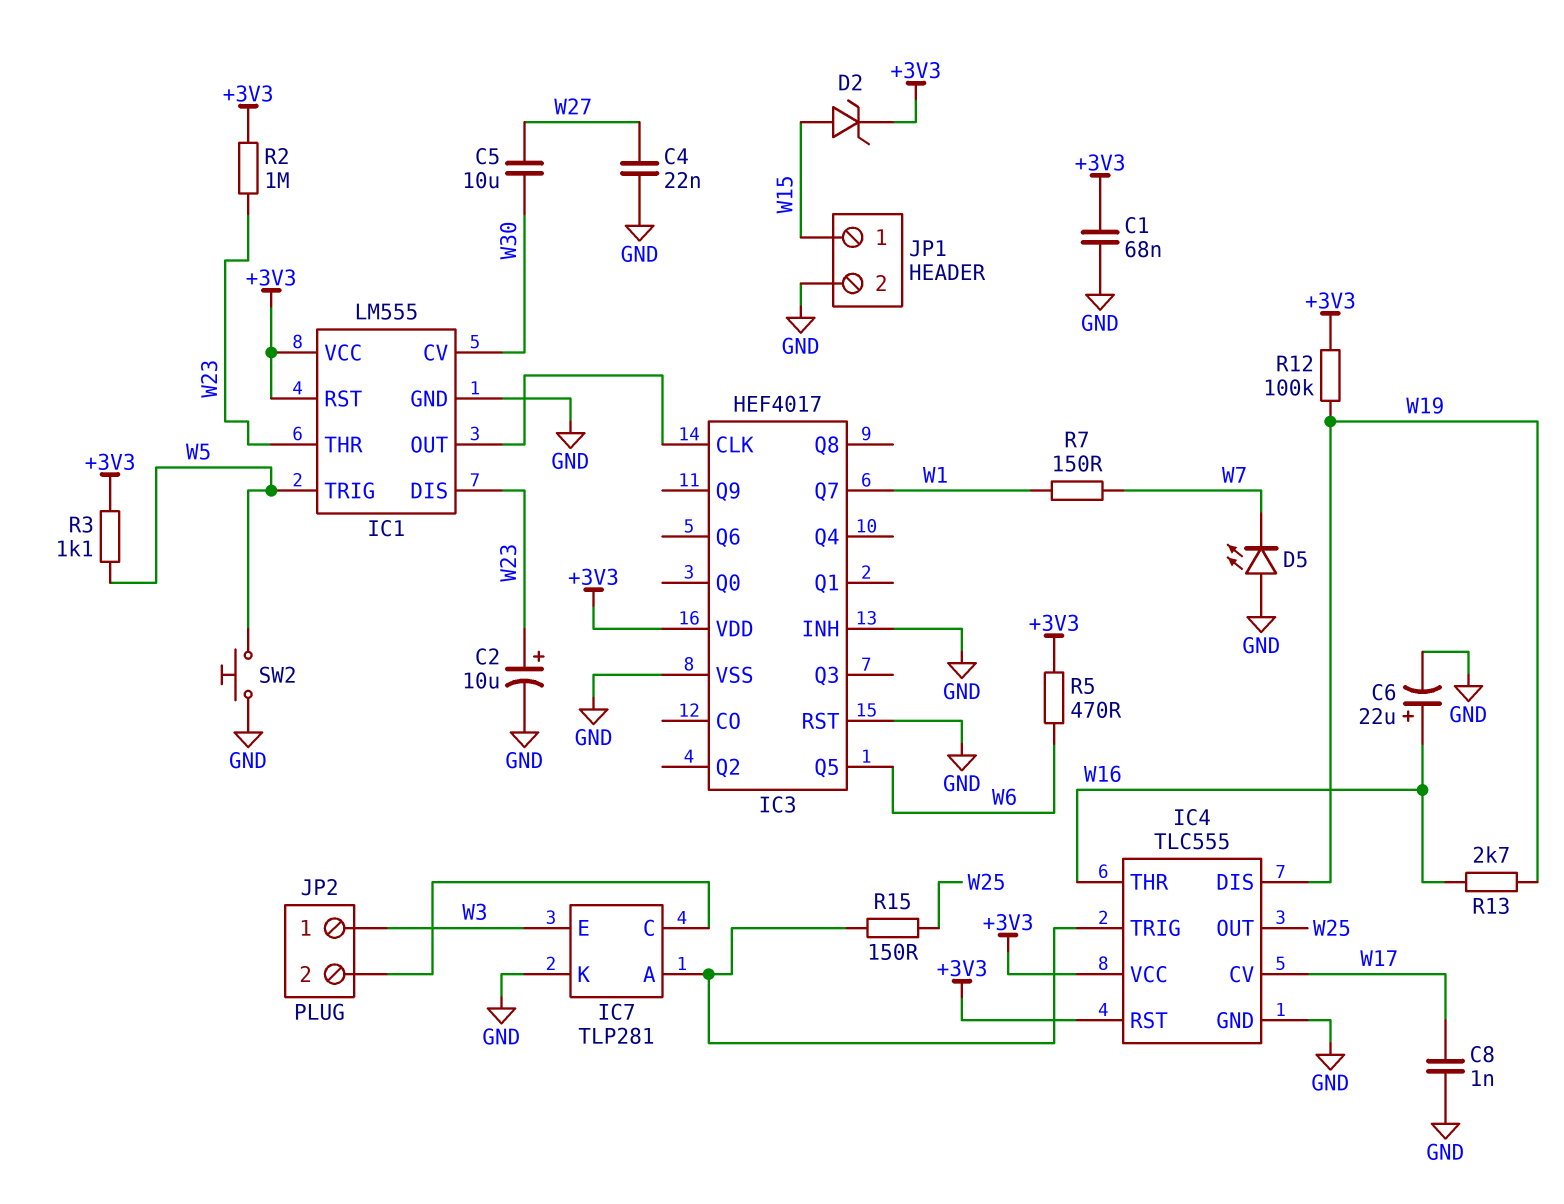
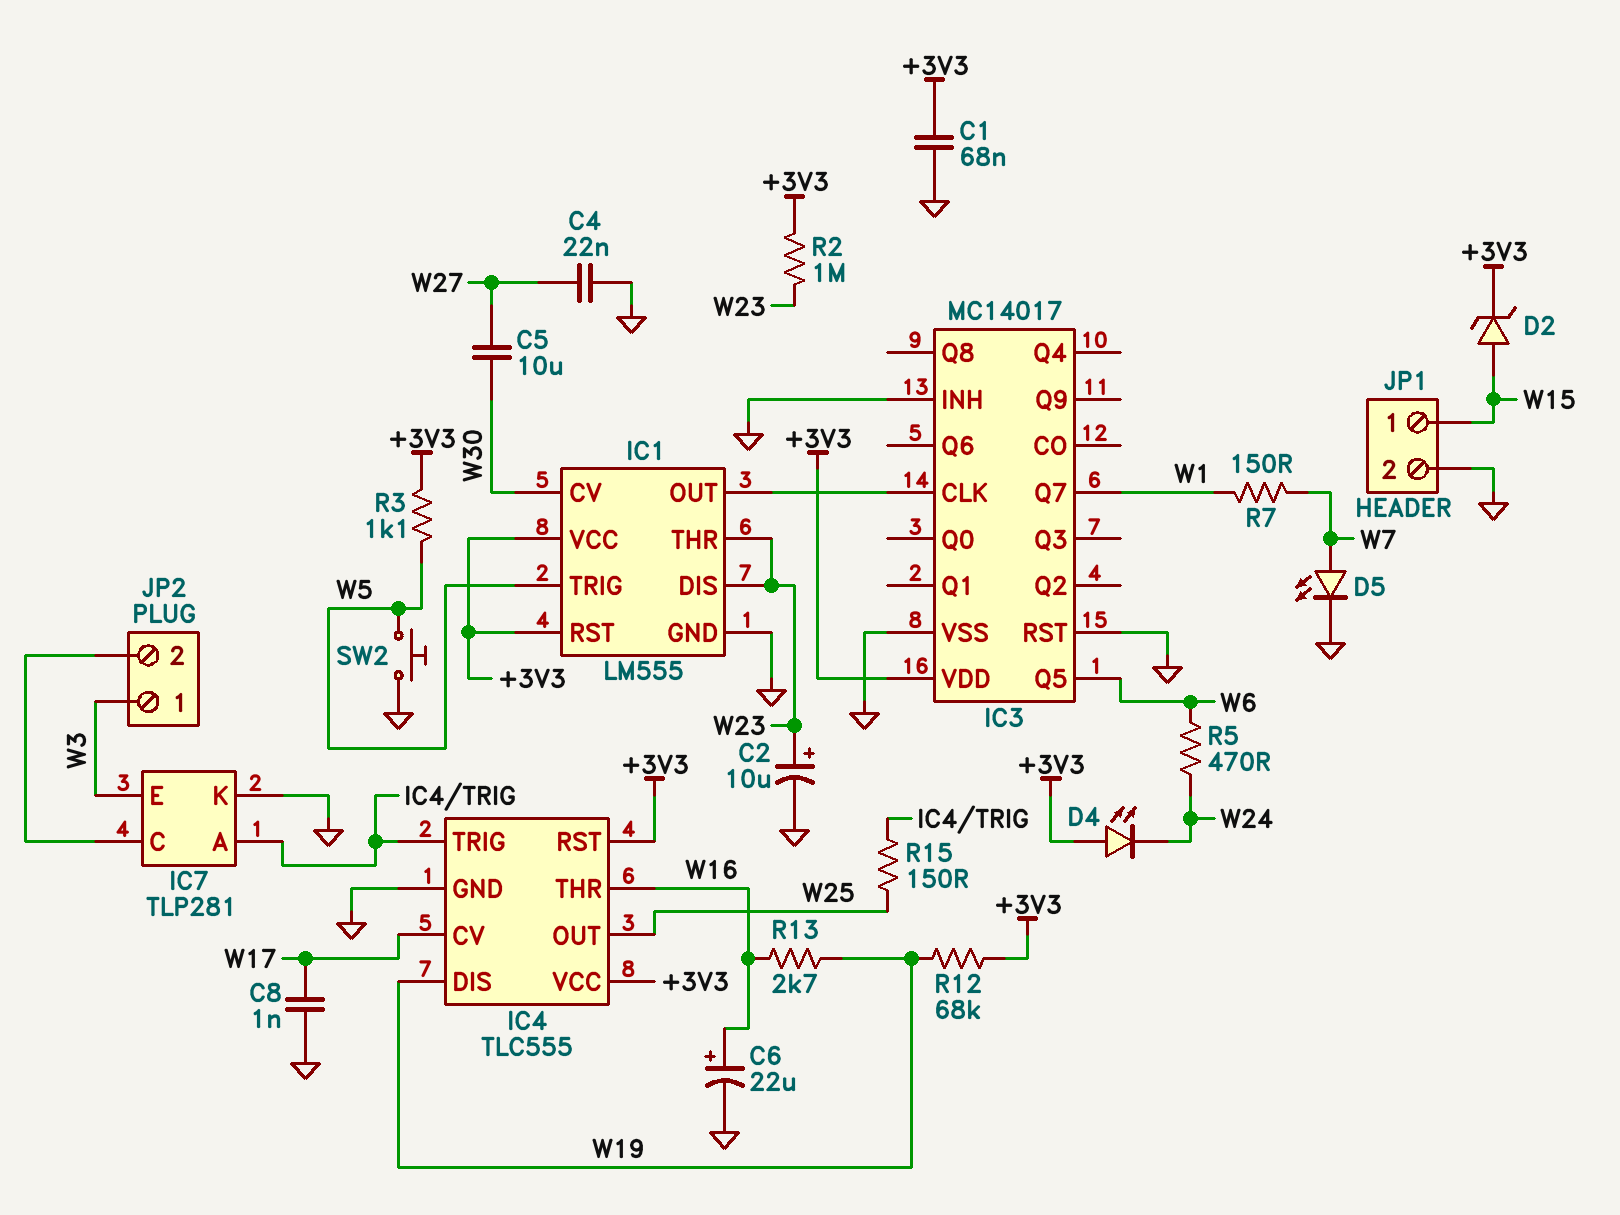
D4: none -> LED (A +3V3, K W24)
D5: LED (A GND, K W7) -> LED (A W7, K GND)
IC3: HEF4017 -> MC14017
R5: 470 (+3V3, W6) -> 470 (W6, W24)
R12: 100k (+3V3, W19) -> 68k (+3V3, W19)

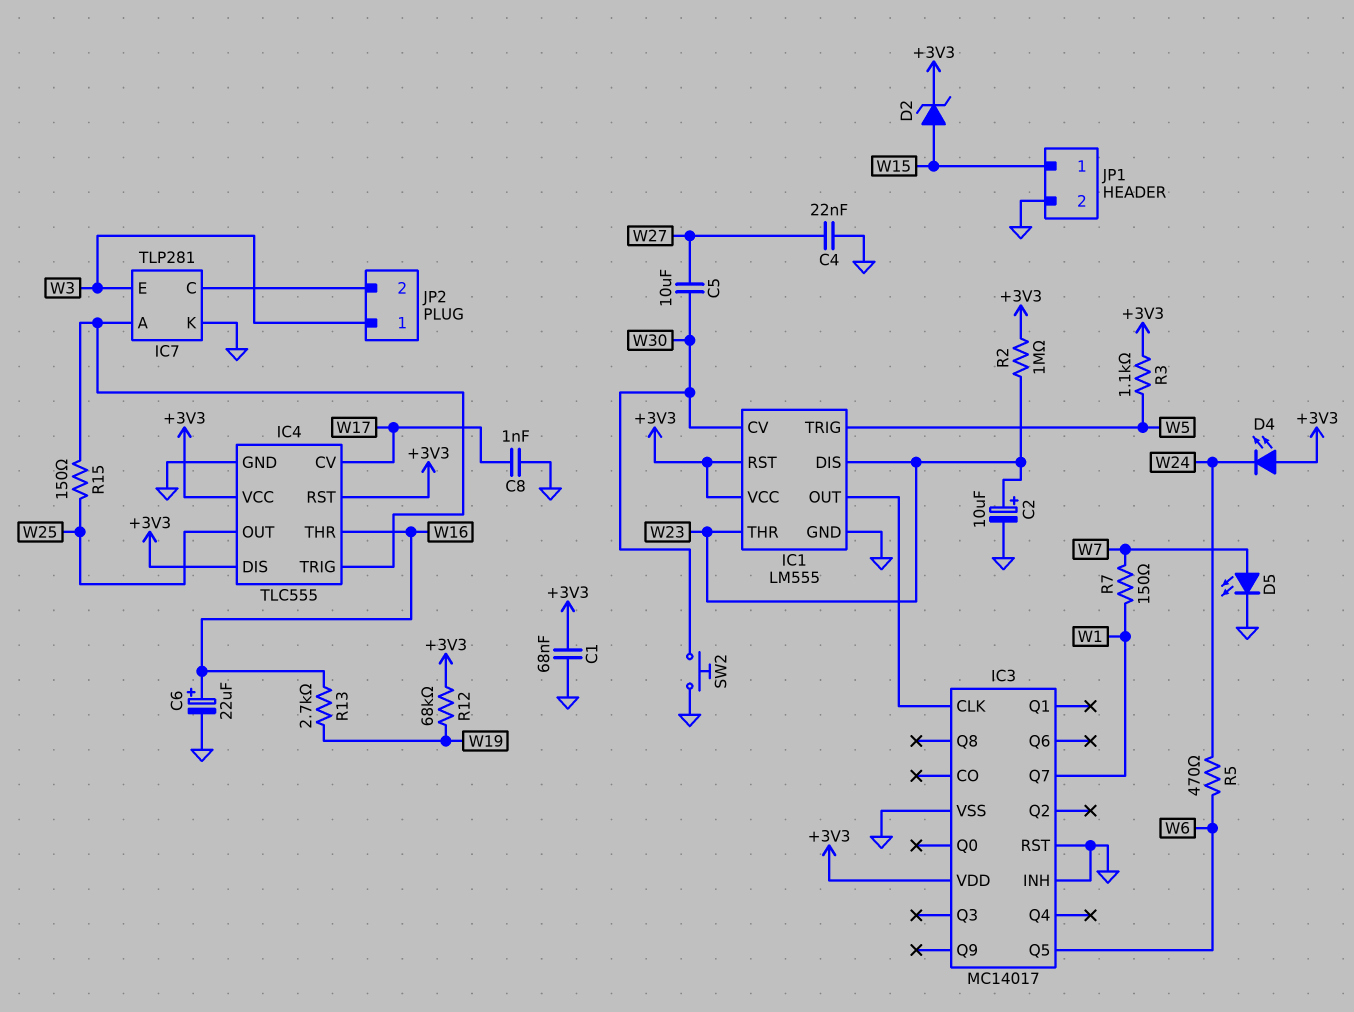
IC4 pin DIS: W19 -> +3V3
SW2: button (GND, W5) -> button (GND, W30)

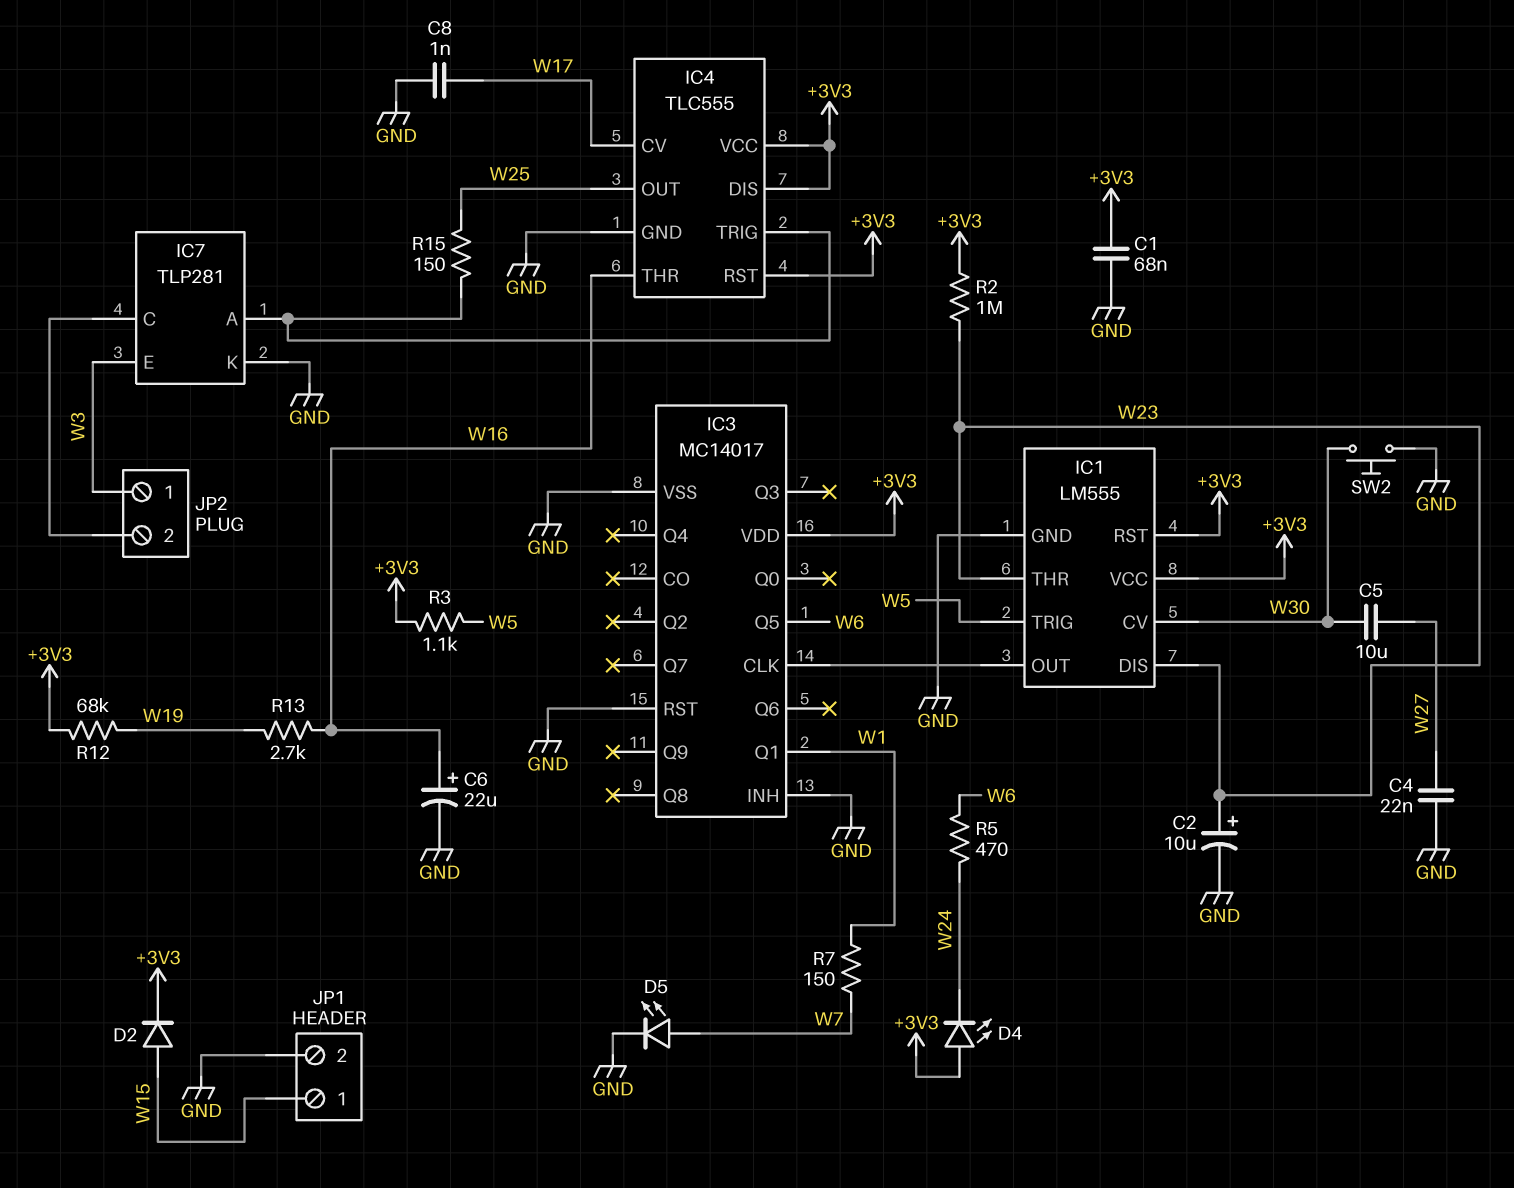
D2: zener (A W15, K +3V3) -> diode (A W15, K +3V3)
IC3 pin Q1: none -> W1
IC3 pin Q7: W1 -> none

